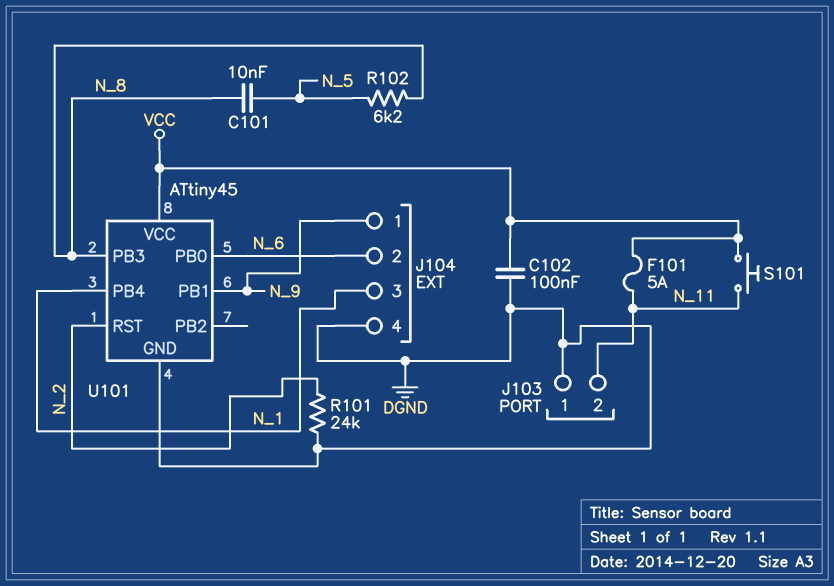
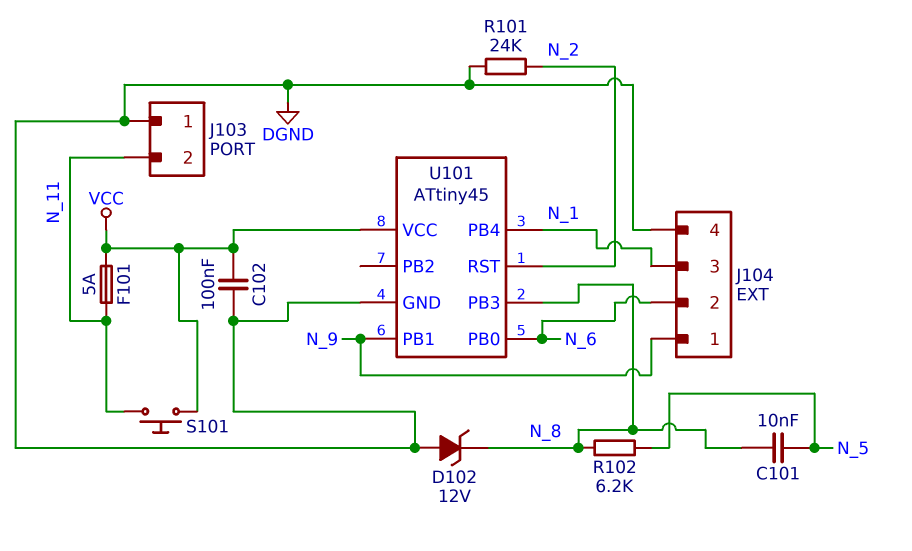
D102: none -> zener 12V (A DGND, K N_8)

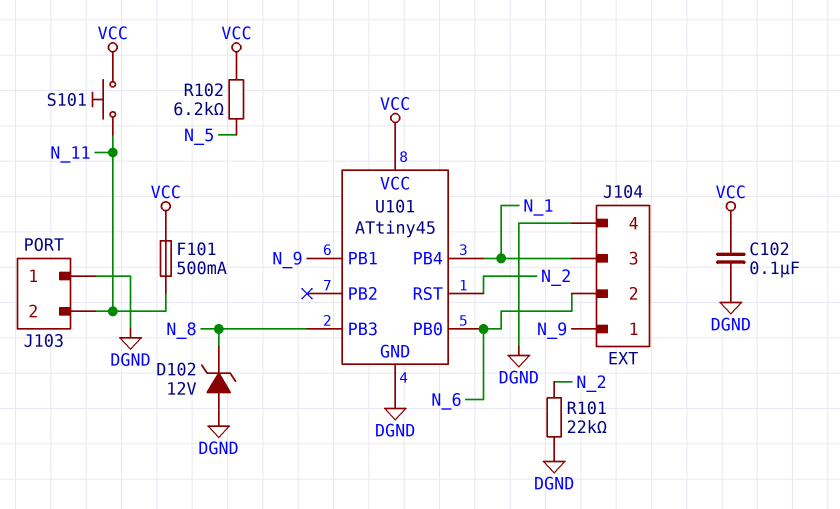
C101: 10nF (N_5, N_8) -> none
F101: 5A (N_11, VCC) -> 500mA (N_11, VCC)
R101: 24k (DGND, N_2) -> 22k (DGND, N_2)
R102: 6.2k (N_5, N_8) -> 6.2k (N_5, VCC)

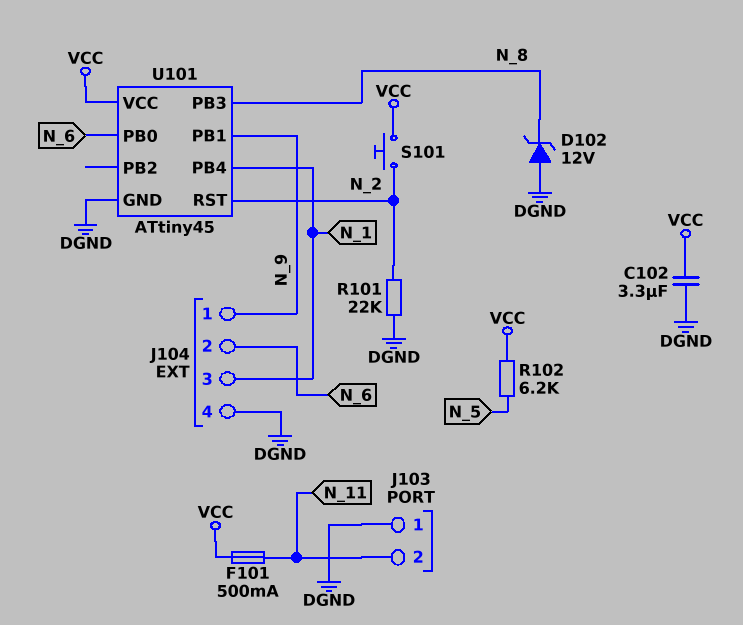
C102: 100nF (DGND, VCC) -> 3.3uF (DGND, VCC)
S101: button (N_11, VCC) -> button (N_2, VCC)

